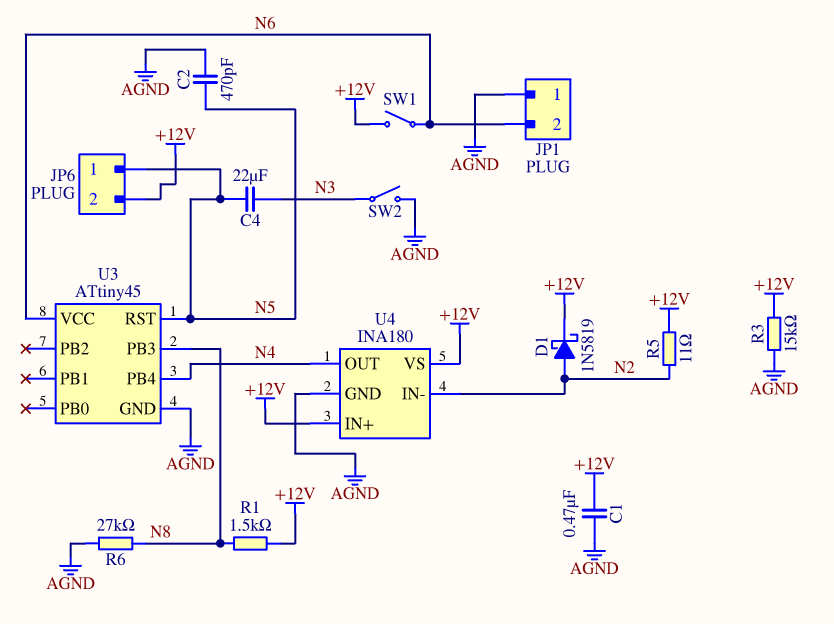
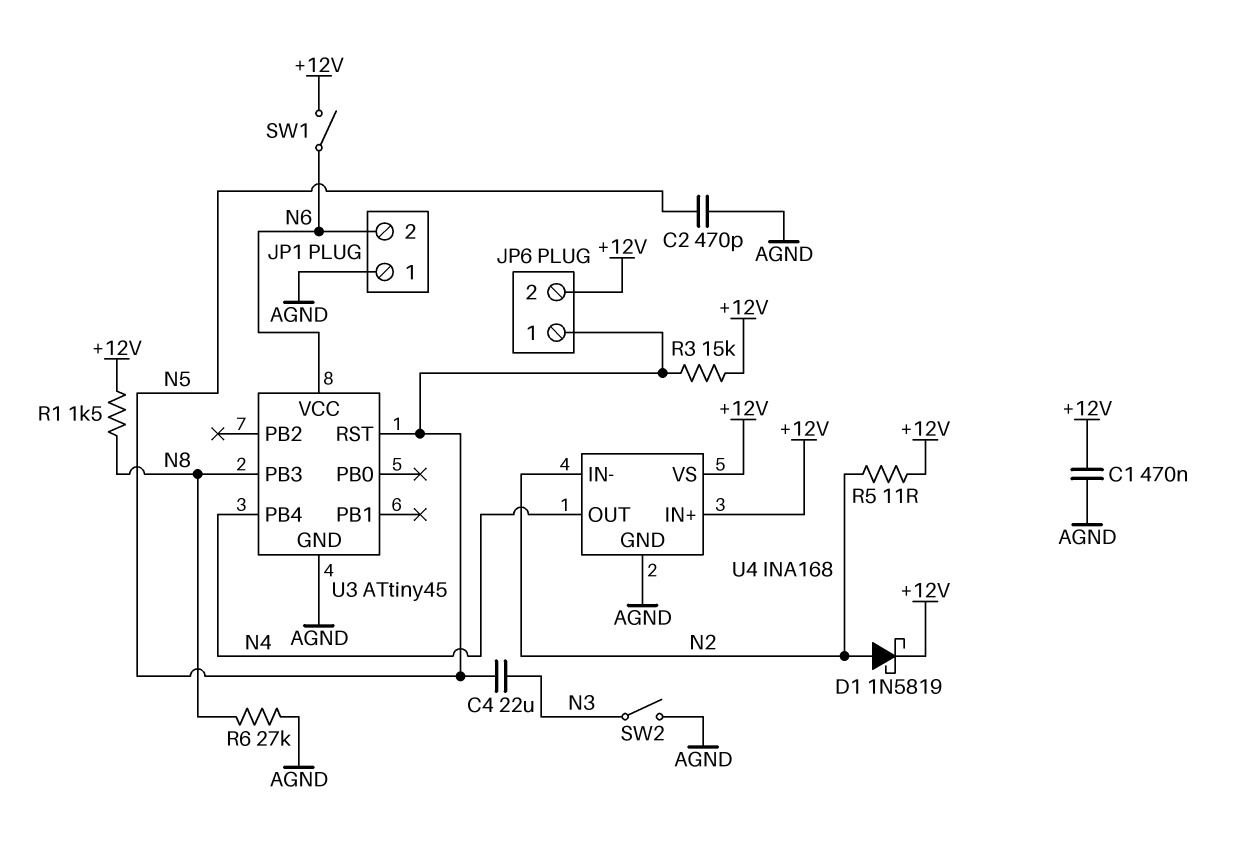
R3: 15k (+12V, AGND) -> 15k (+12V, N5)
U4: INA180 -> INA168

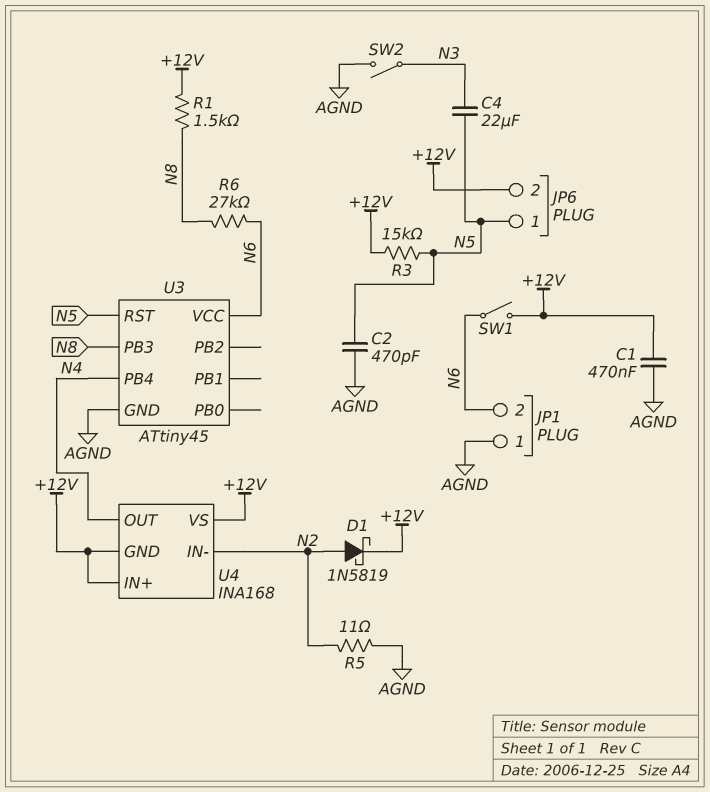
R5: 11 (+12V, N2) -> 11 (AGND, N2)
R6: 27k (AGND, N8) -> 27k (N6, N8)
U4 pin GND: AGND -> +12V

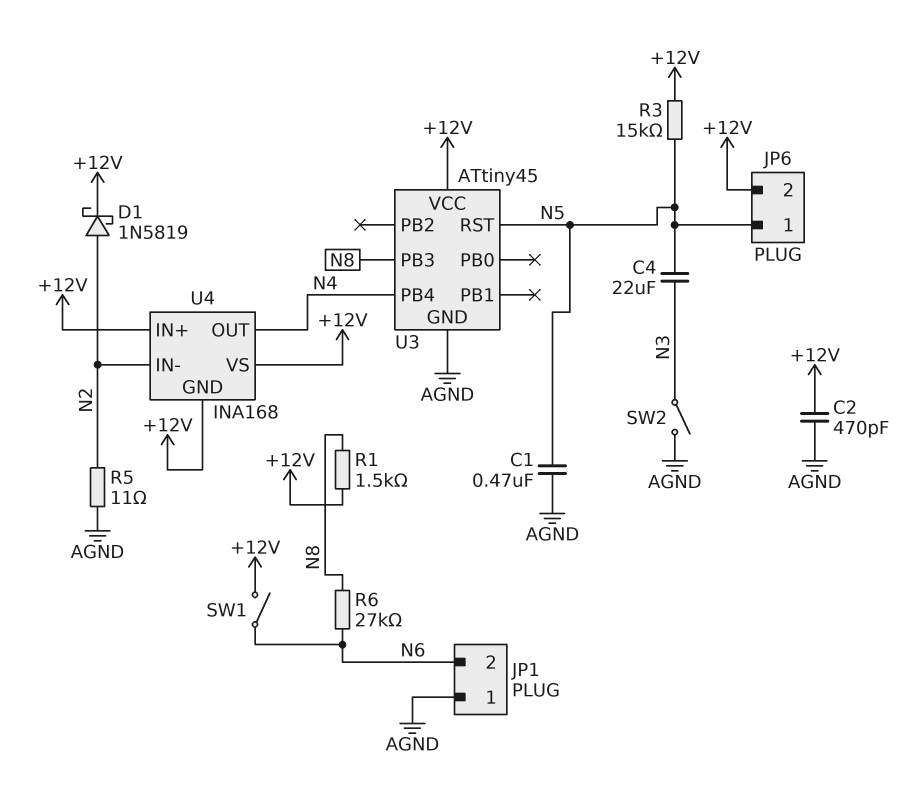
C1: 470nF (+12V, AGND) -> 470nF (AGND, N5)
C2: 470pF (AGND, N5) -> 470pF (+12V, AGND)
U3 pin VCC: N6 -> +12V

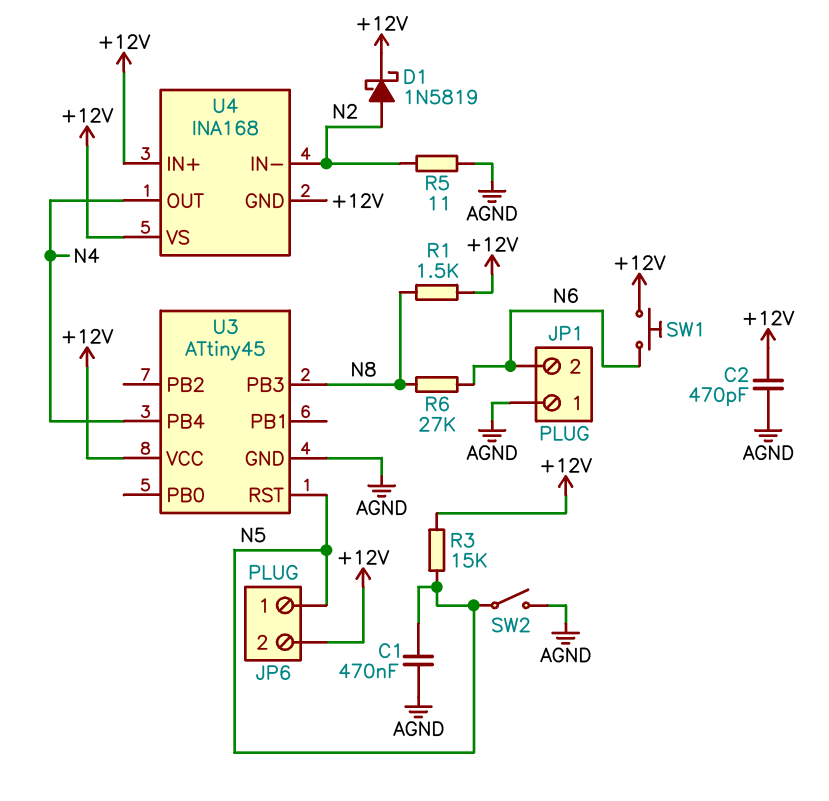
C4: 22uF (N3, N5) -> none
SW1: switch (+12V, N6) -> button (+12V, N6)
SW2: switch (AGND, N3) -> switch (AGND, N5)

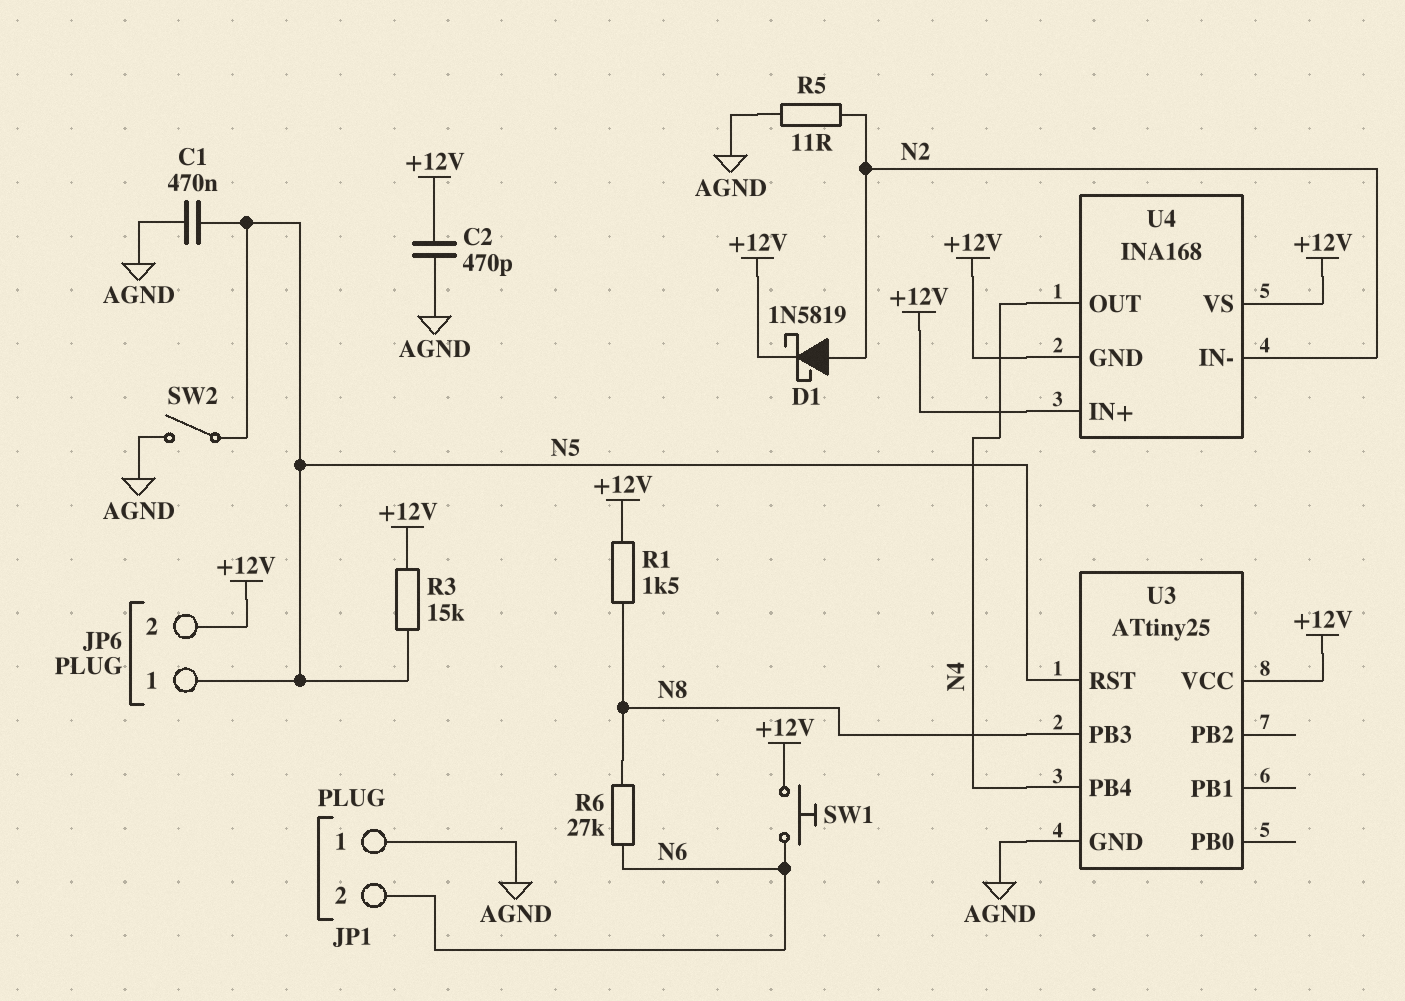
U3: ATtiny45 -> ATtiny25

